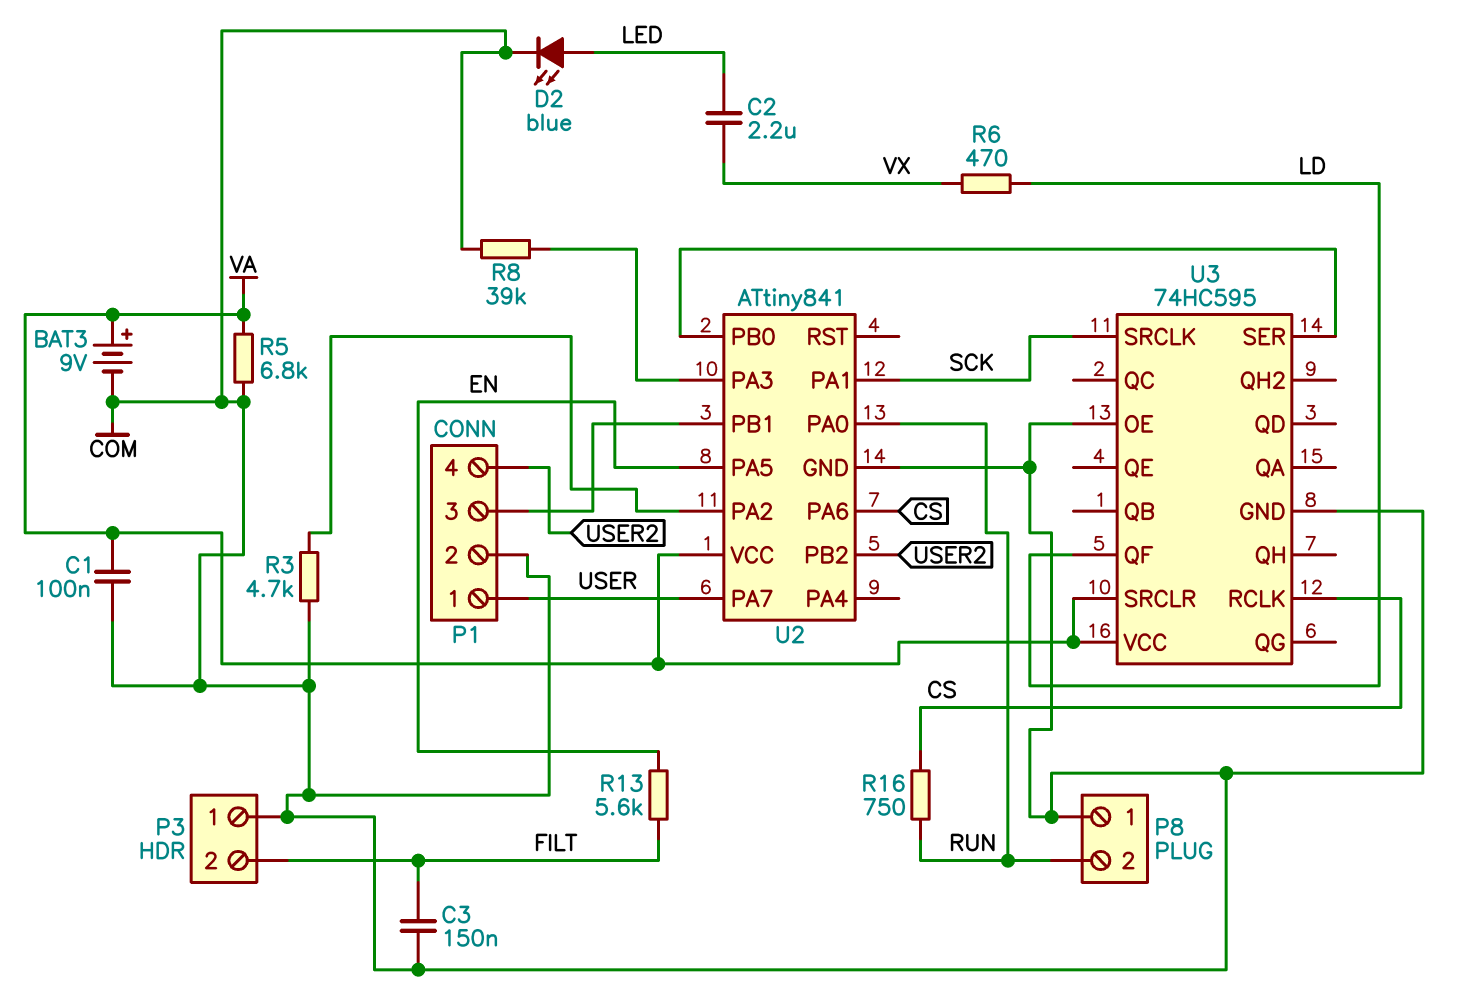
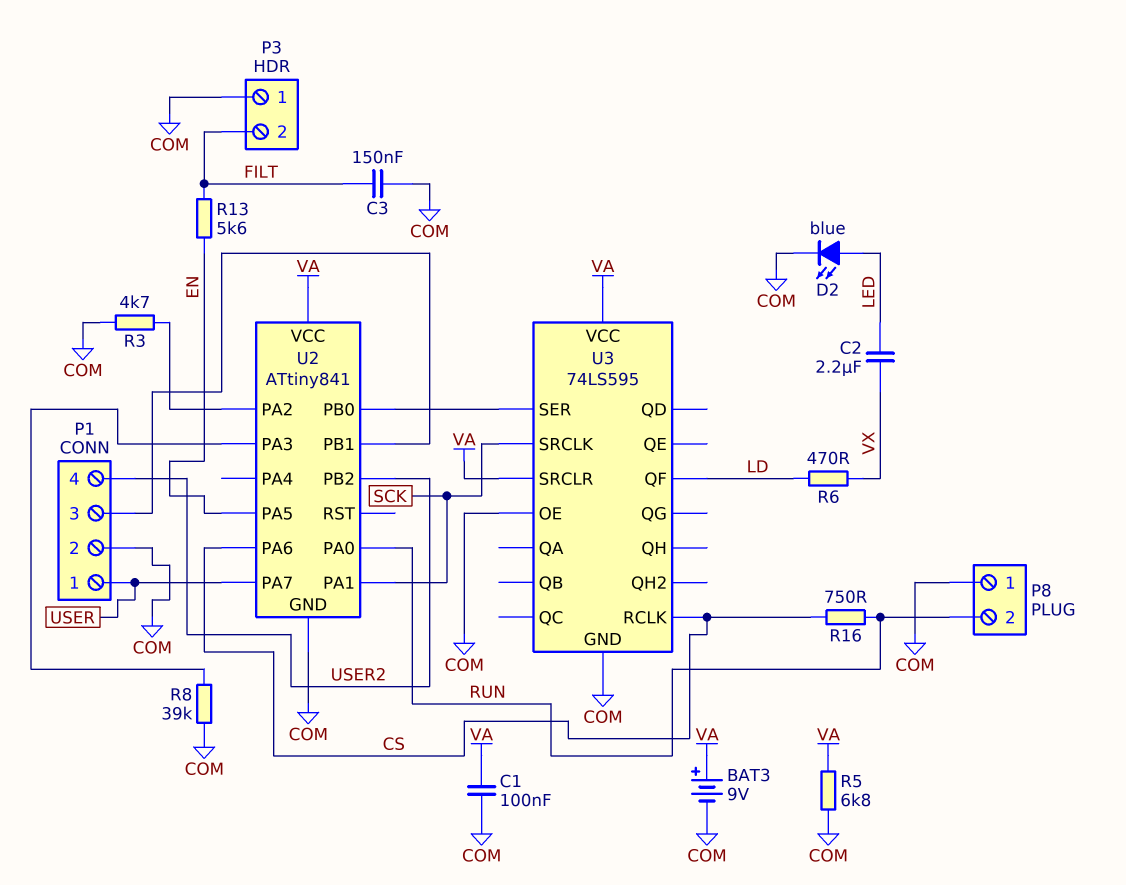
U3: 74HC595 -> 74LS595

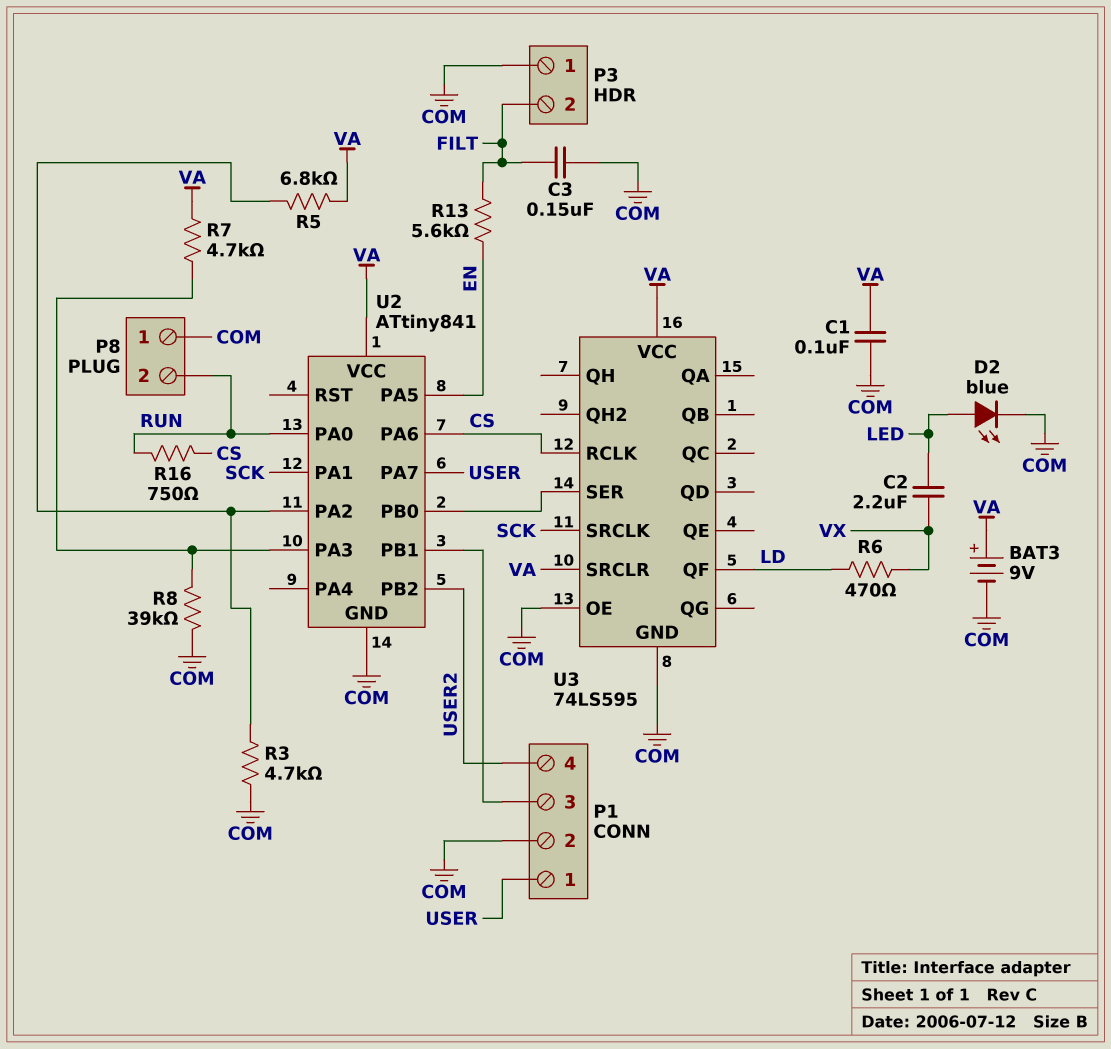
R5: 6.8k (COM, VA) -> 6.8k (U2/PA2, VA)
R7: none -> 4.7k (U2/PA3, VA)

